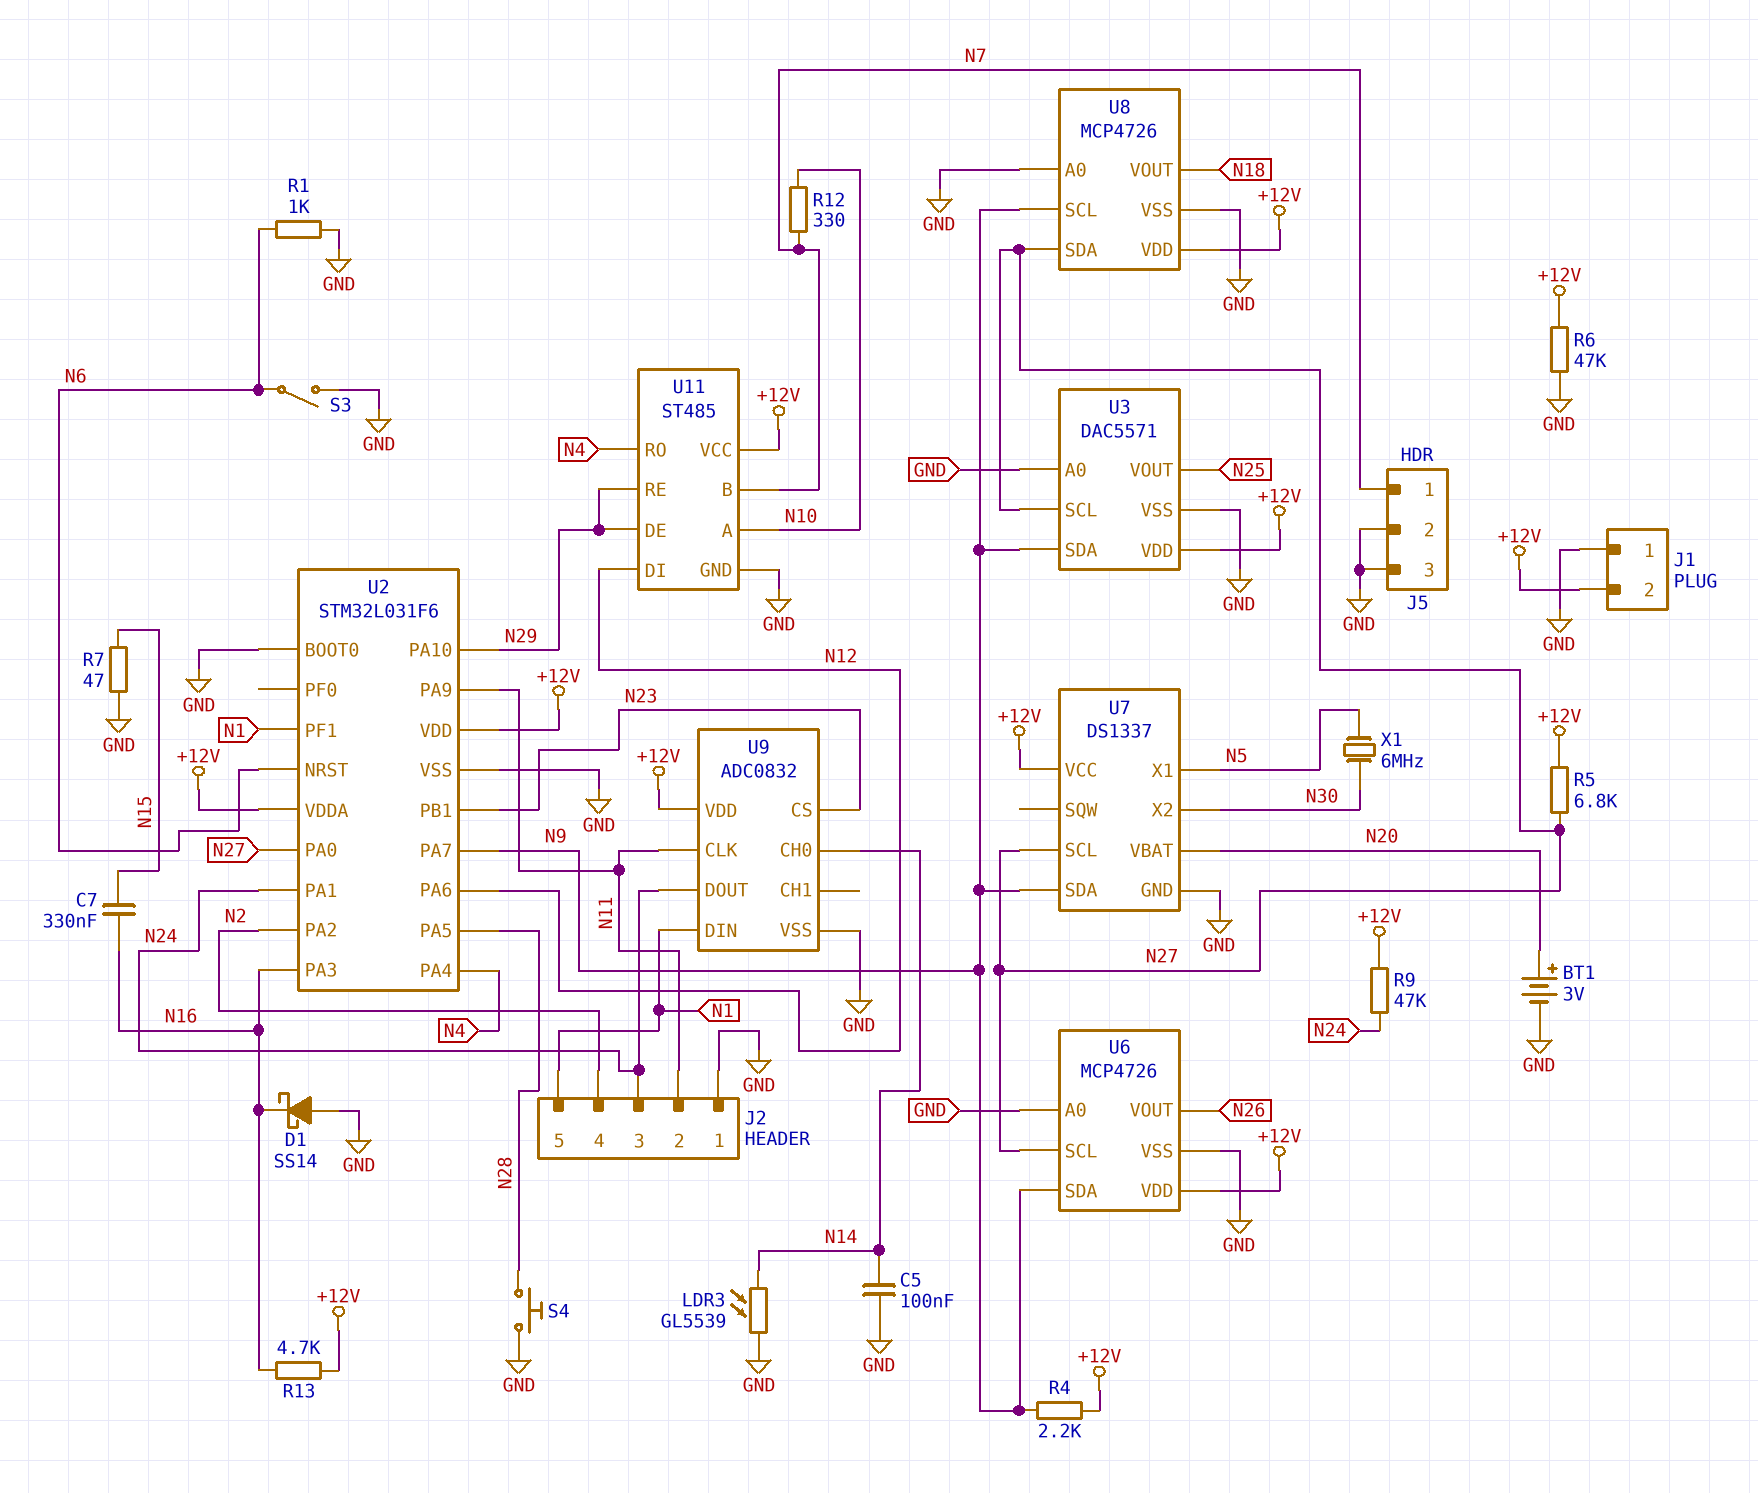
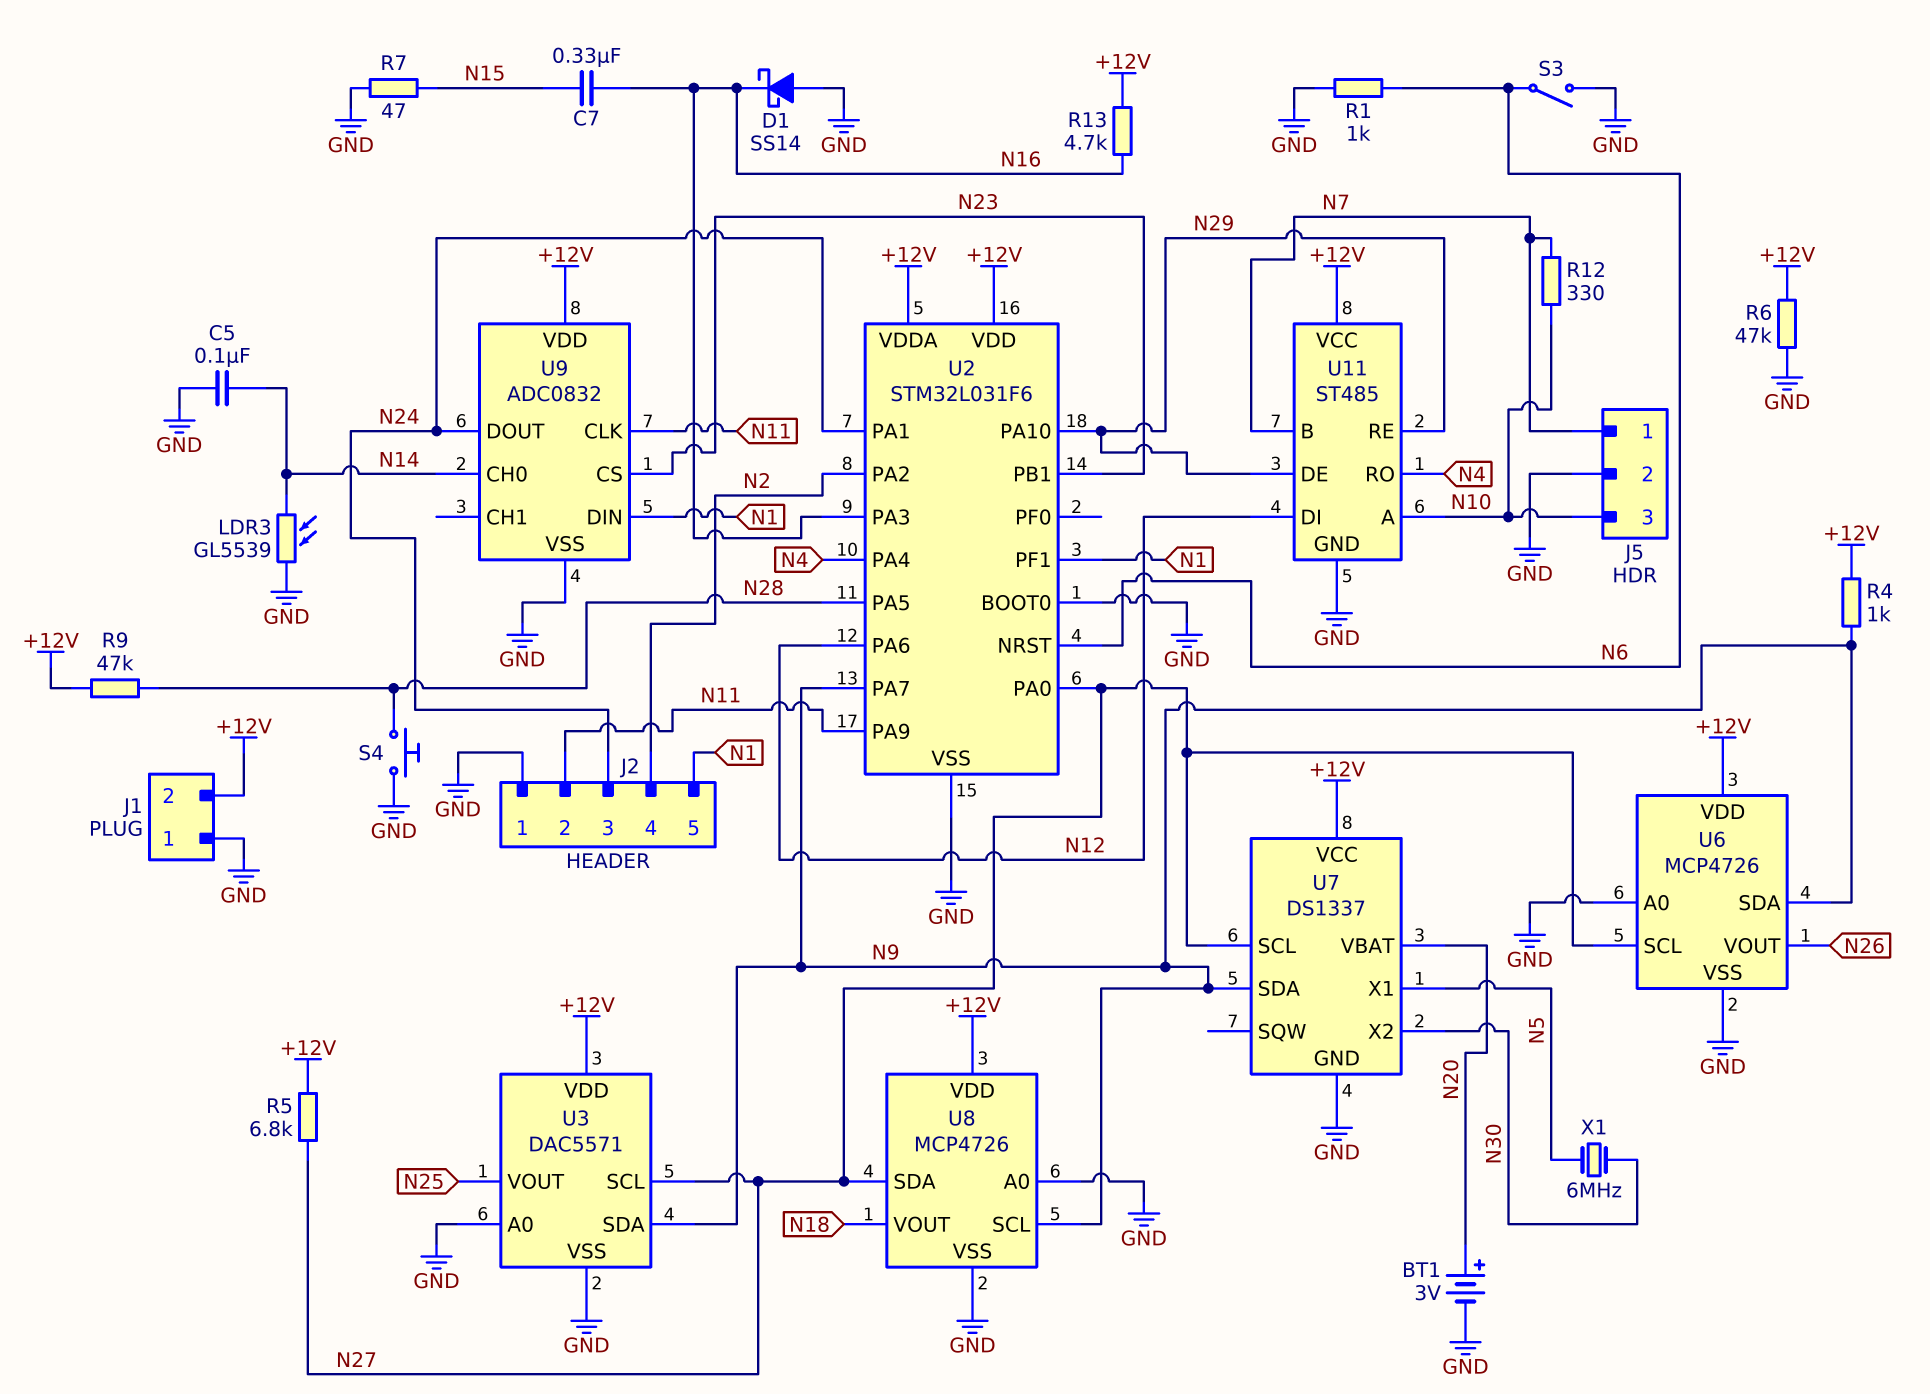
J5 pin 3: GND -> N10
R4: 2.2k (+12V, N9) -> 1k (+12V, N9)
R9: 47k (+12V, N24) -> 47k (+12V, N28)

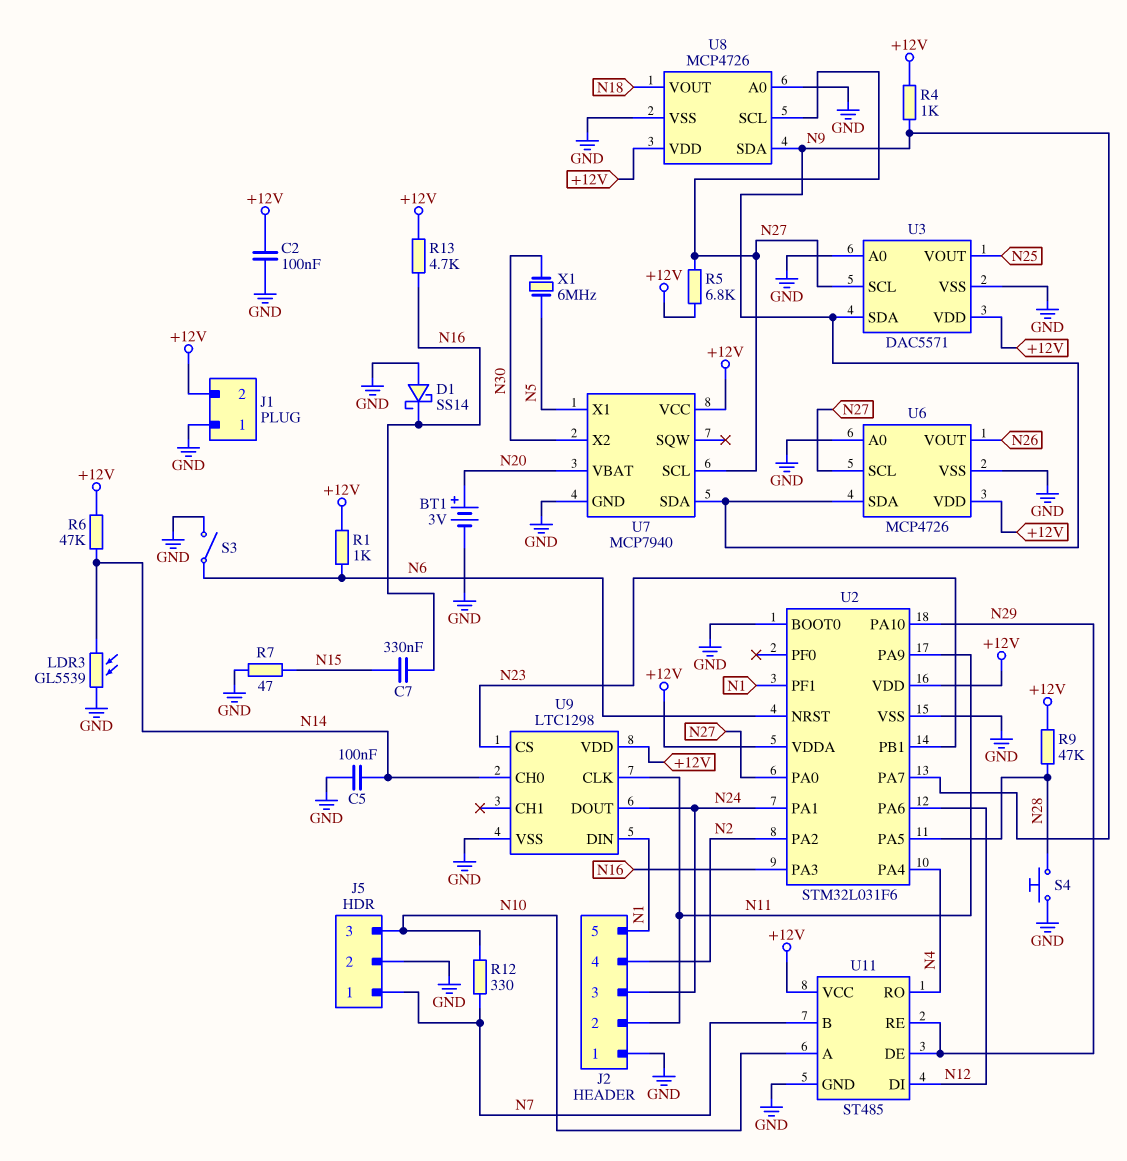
C2: none -> 100nF (+12V, GND)
R1: 1k (GND, N6) -> 1k (+12V, N6)
R6: 47k (+12V, GND) -> 47k (+12V, N14)
U7: DS1337 -> MCP7940
U8 pin SCL: N9 -> N27
U8 pin SDA: N27 -> N9
U9: ADC0832 -> LTC1298

